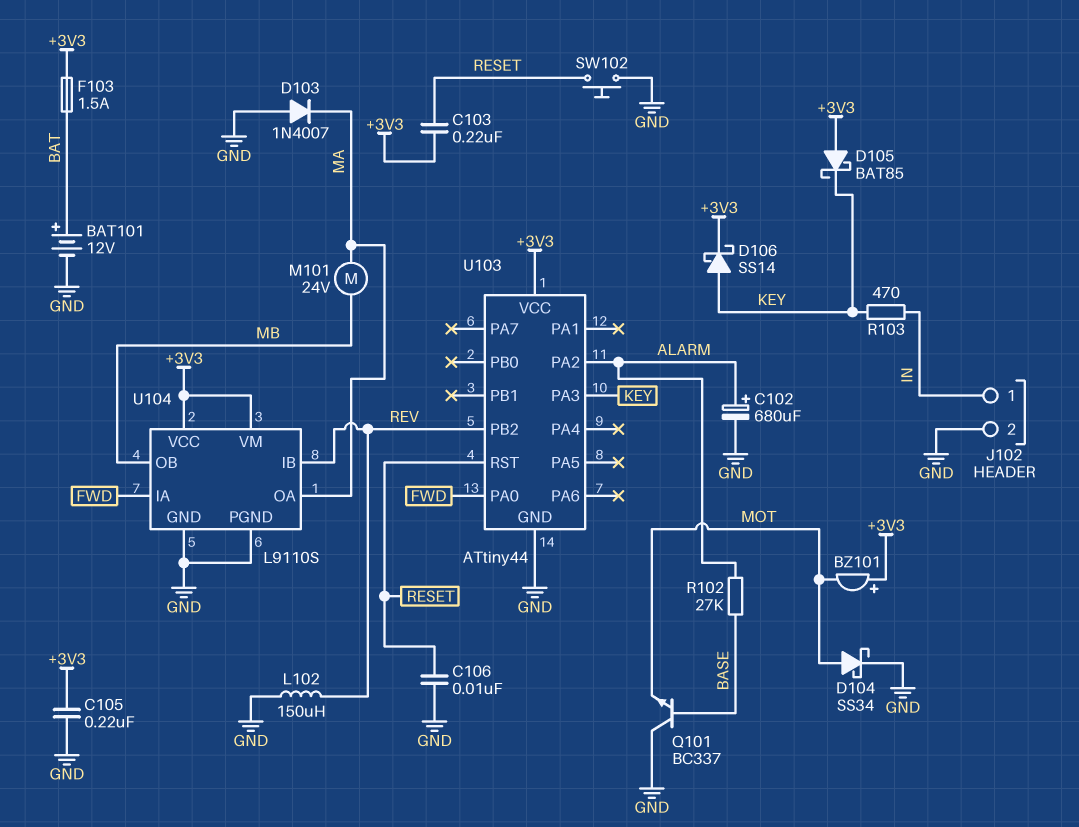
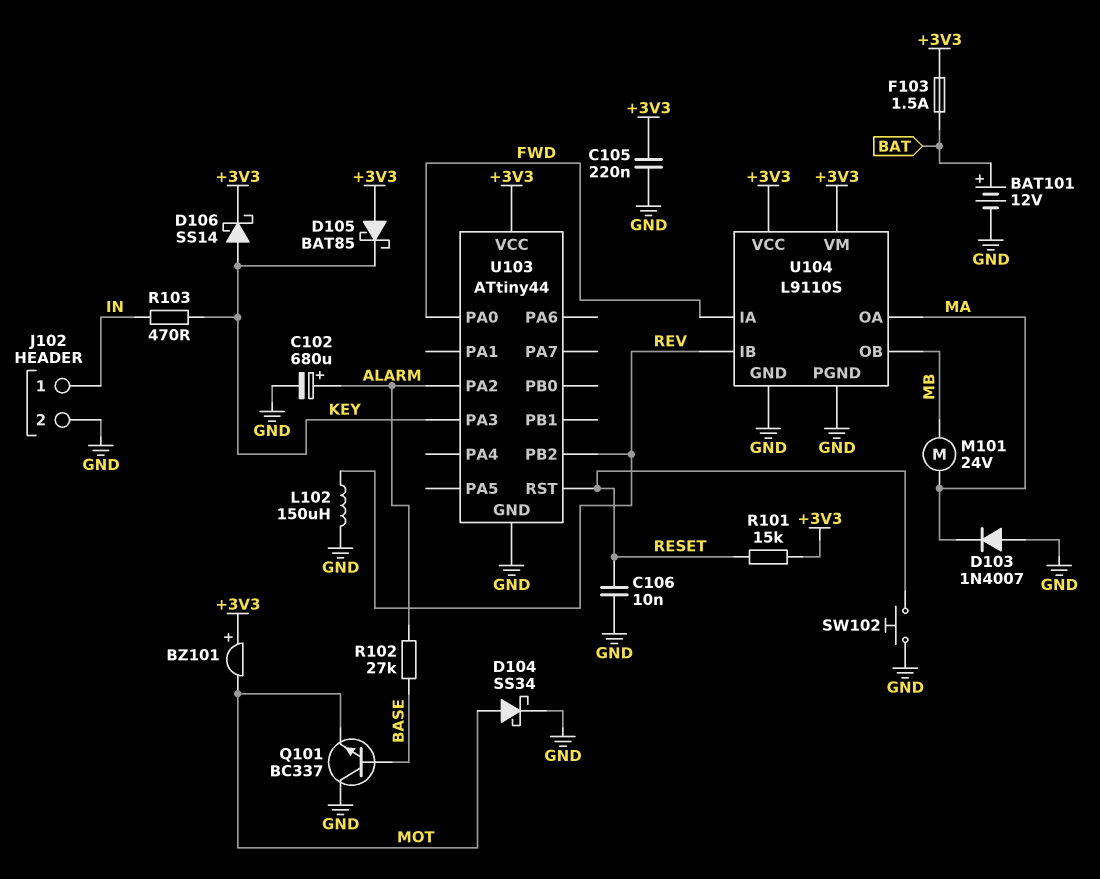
C103: 220nF (+3V3, RESET) -> none
R101: none -> 15k (+3V3, RESET)

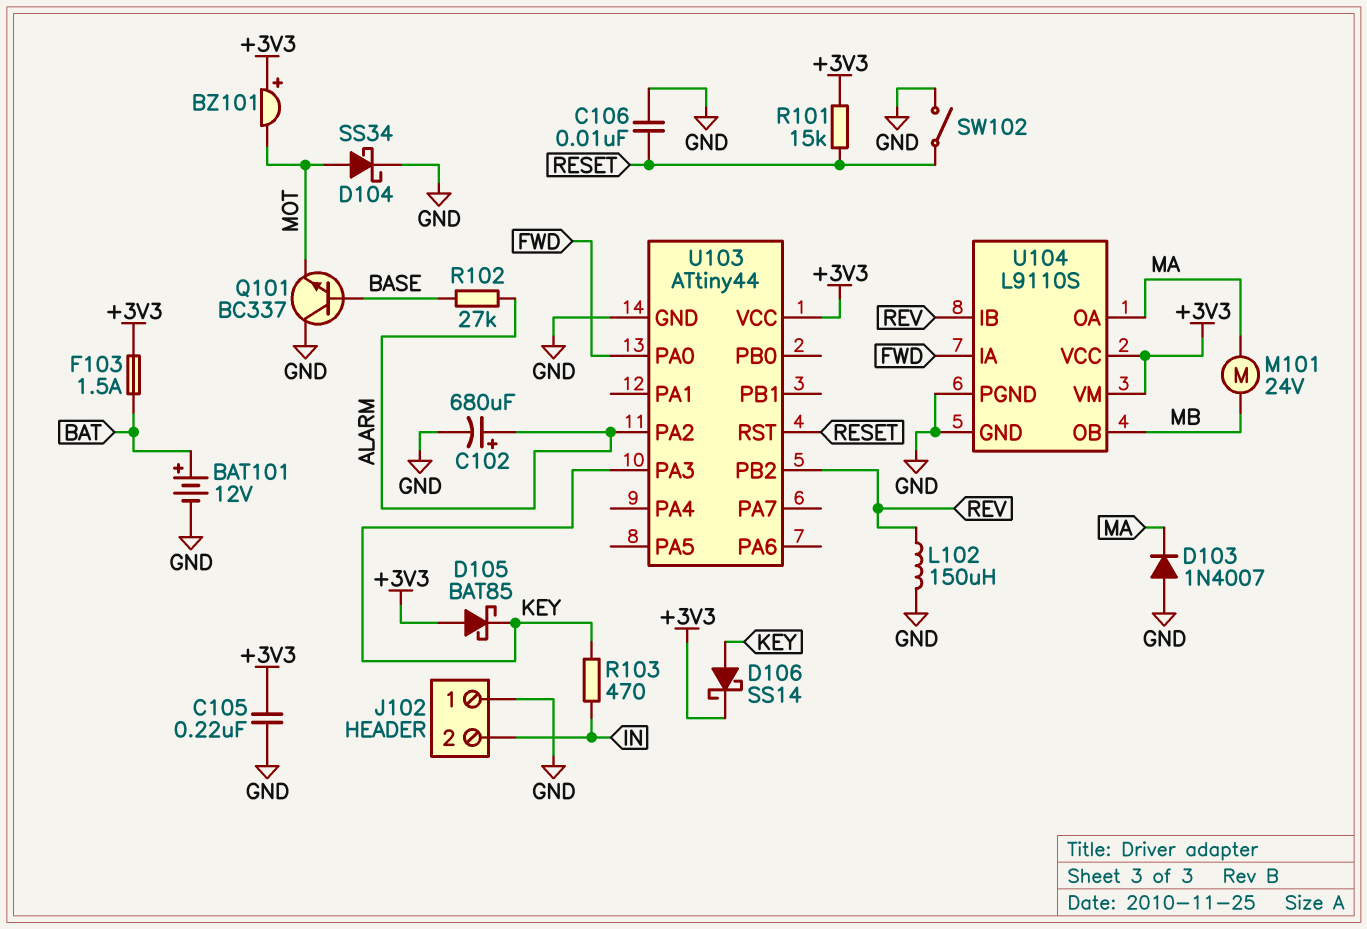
J102 pin 1: IN -> GND
J102 pin 2: GND -> IN
SW102: button (GND, RESET) -> switch (GND, RESET)

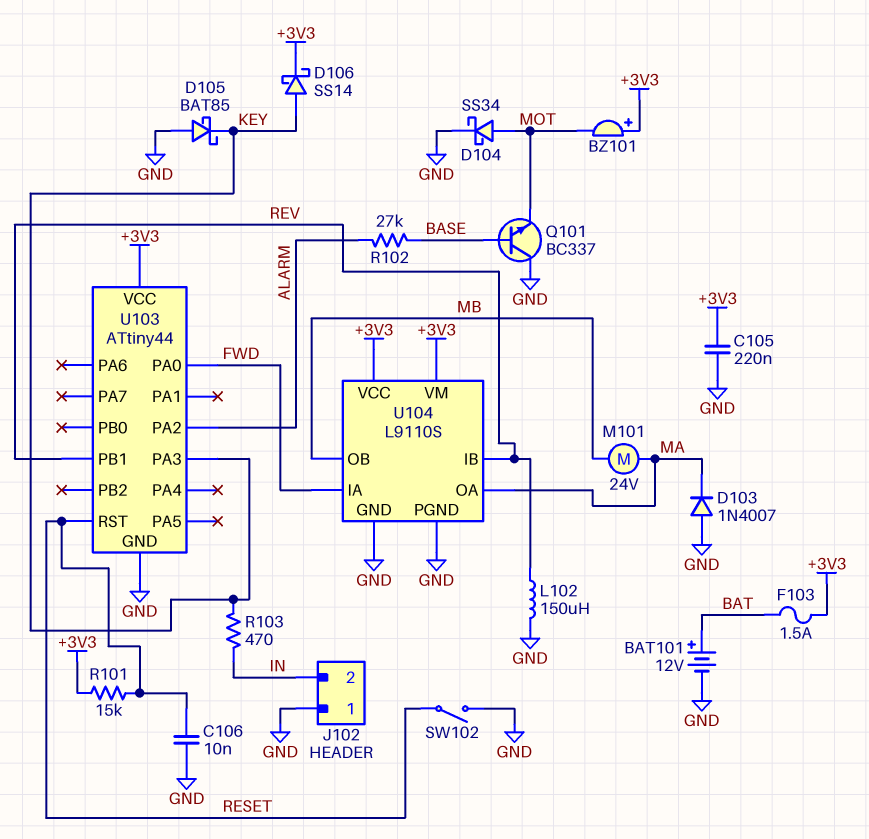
C102: 680uF (plus ALARM, minus GND) -> none
D105: schottky BAT85 (A +3V3, K KEY) -> schottky BAT85 (A GND, K KEY)
U103 pin PB1: none -> REV
U103 pin PB2: REV -> none

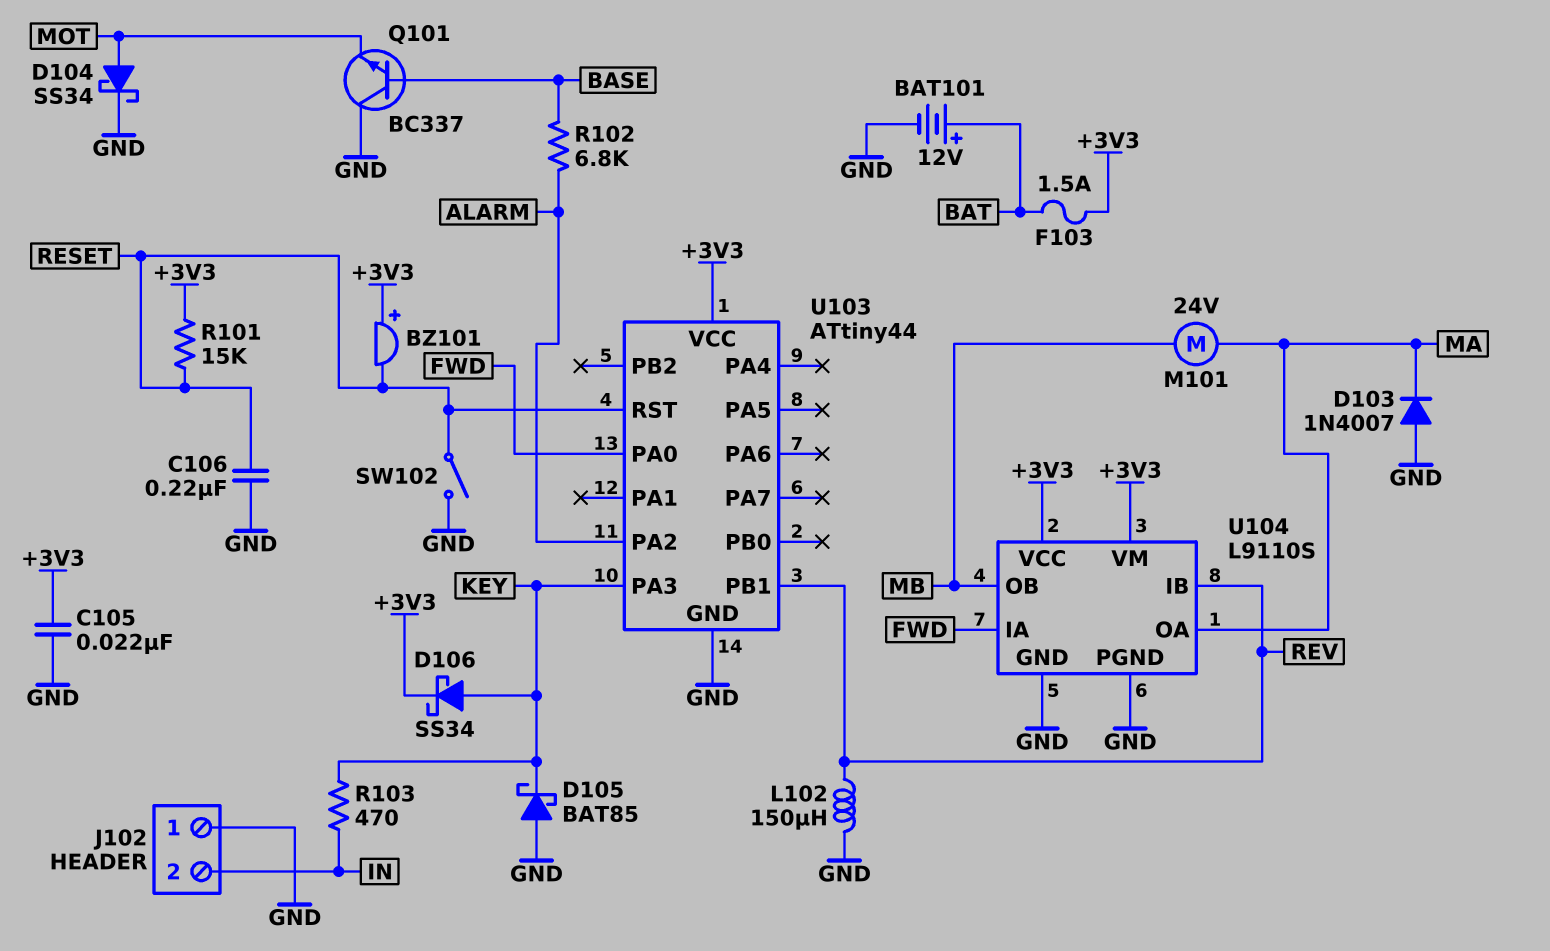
BZ101: buzzer (plus +3V3, minus MOT) -> buzzer (plus +3V3, minus RESET)
C105: 220nF (+3V3, GND) -> 22nF (+3V3, GND)
C106: 10nF (GND, RESET) -> 220nF (GND, RESET)
D106: schottky SS14 (A KEY, K +3V3) -> schottky SS34 (A KEY, K +3V3)
R102: 27k (ALARM, BASE) -> 6.8k (ALARM, BASE)

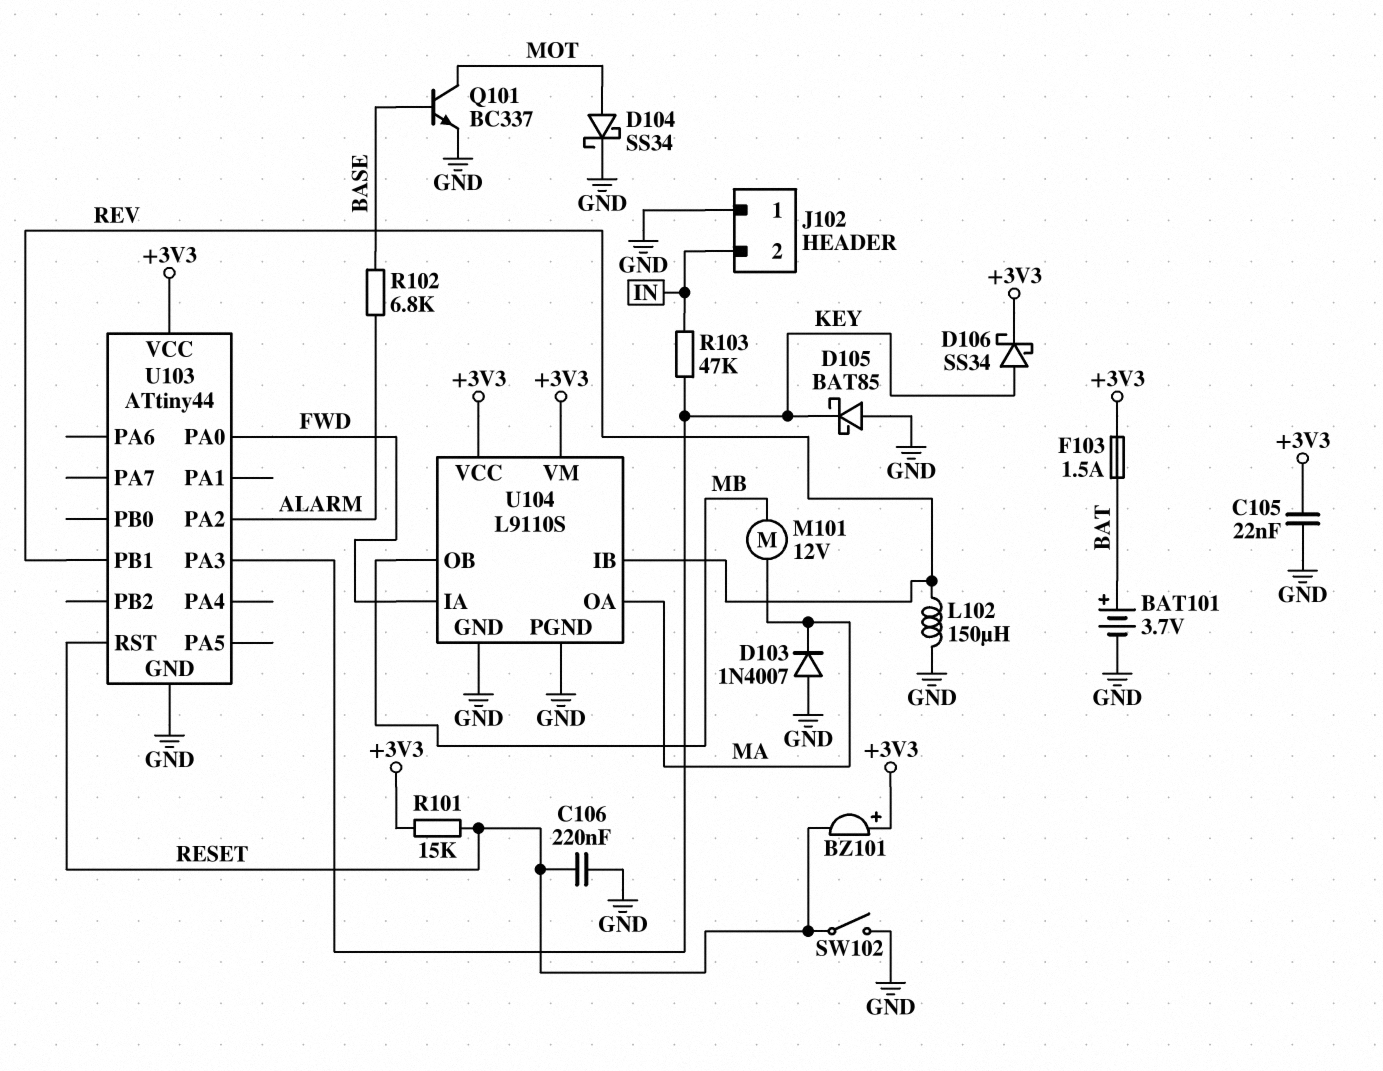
BAT101: 12V (plus BAT, minus GND) -> 3.7V (plus BAT, minus GND)
M101: motor 24V (MA, MB) -> motor 12V (MA, MB)
Q101: NPN BC337 (B BASE, C GND, E MOT) -> NPN BC337 (B BASE, C MOT, E GND)
R103: 470 (IN, KEY) -> 47k (IN, KEY)

